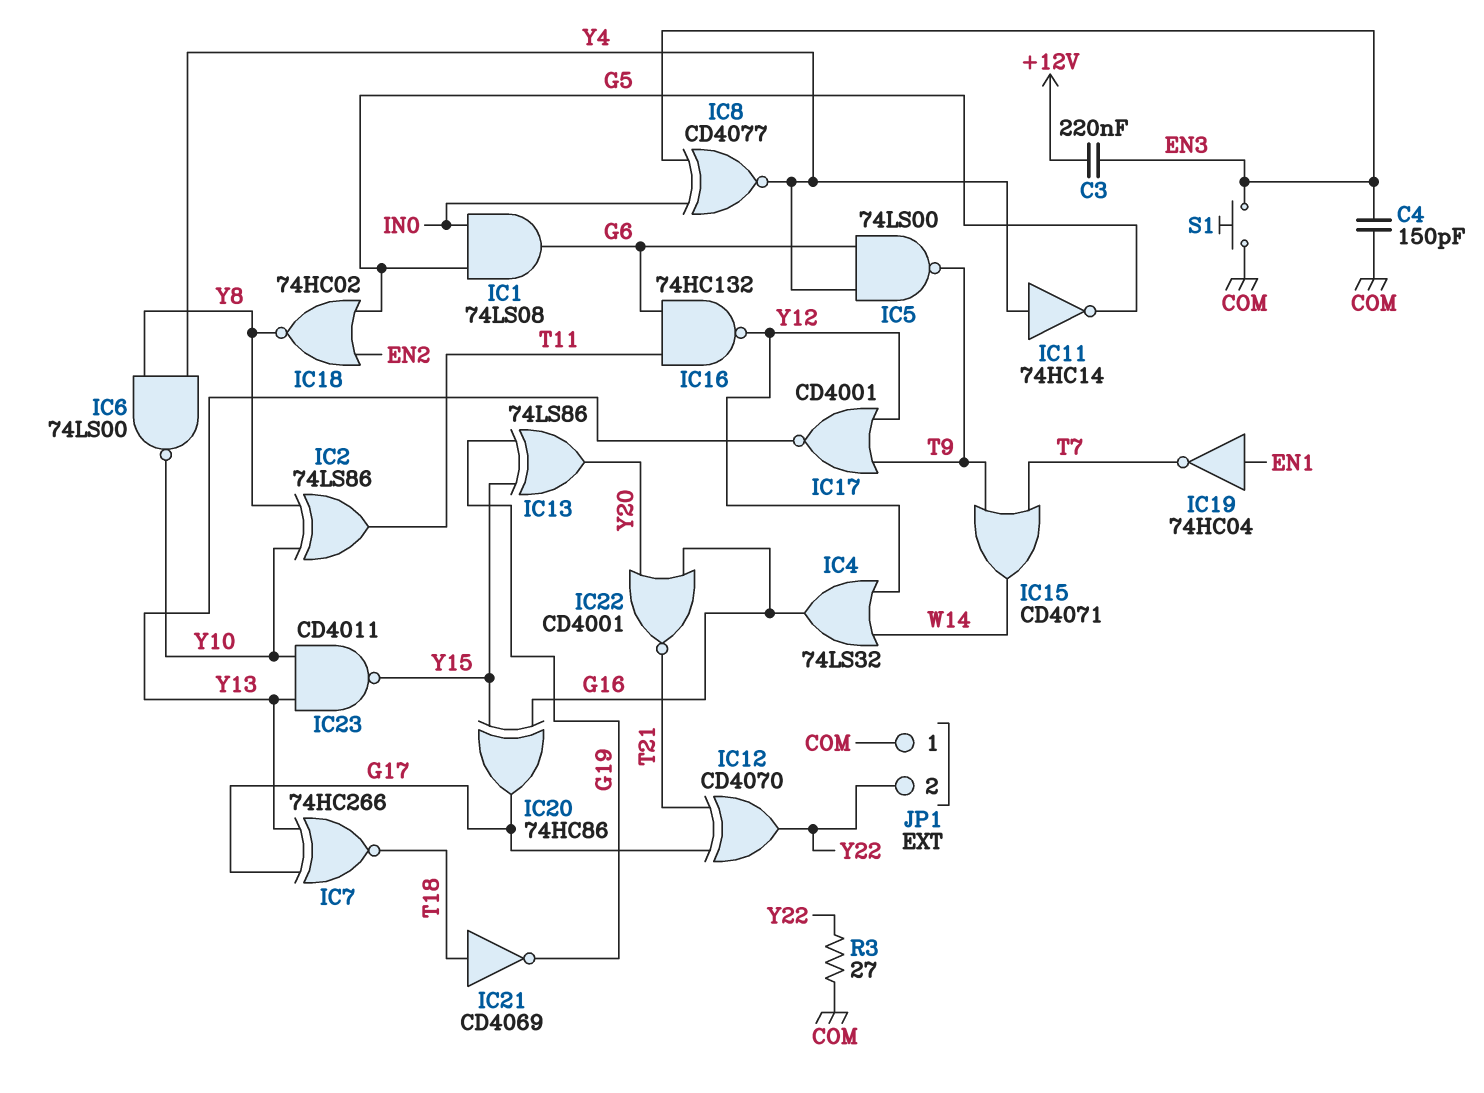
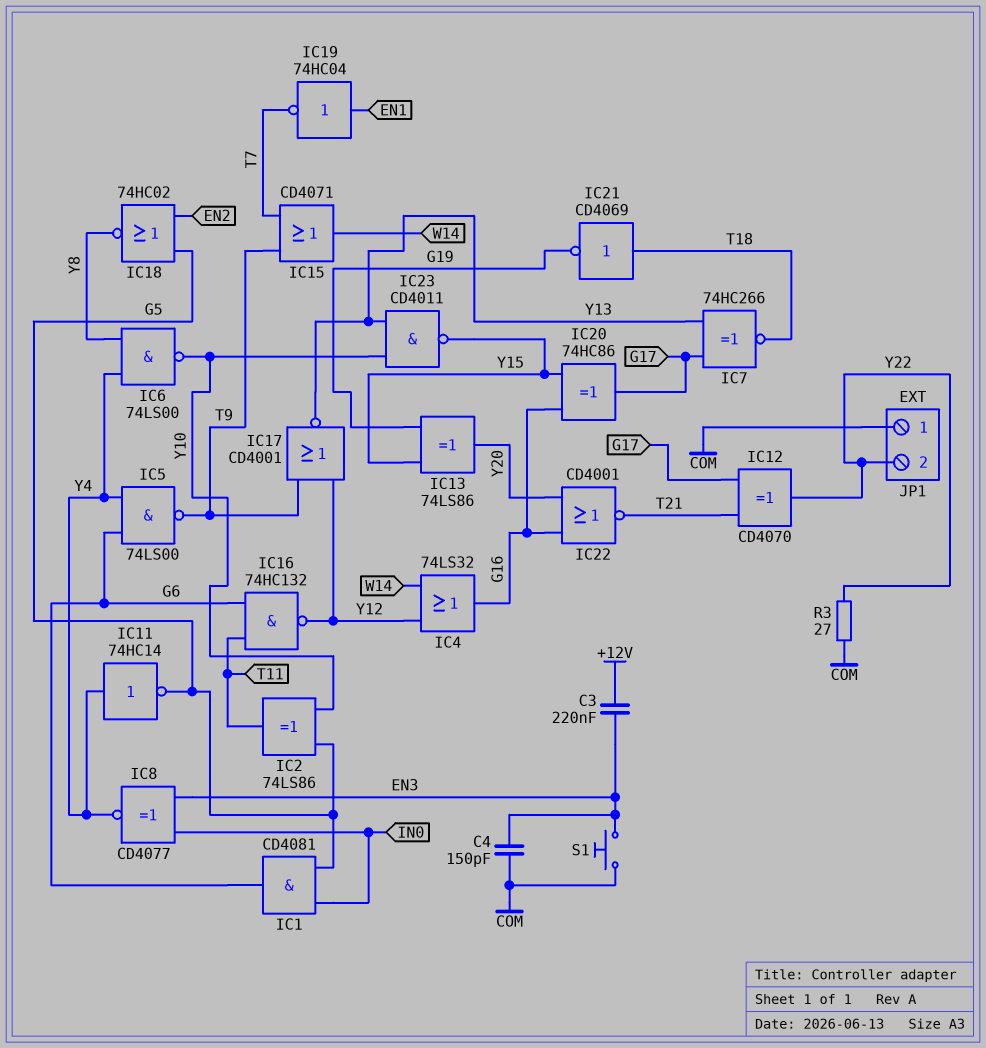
IC1: AND 74LS08 (in G5, in IN0, out G6) -> AND CD4081 (in G5, in IN0, out G6)
IC2: XOR 74LS86 (in Y8, in Y10, out T11) -> XOR 74LS86 (in G5, in Y10, out T11)

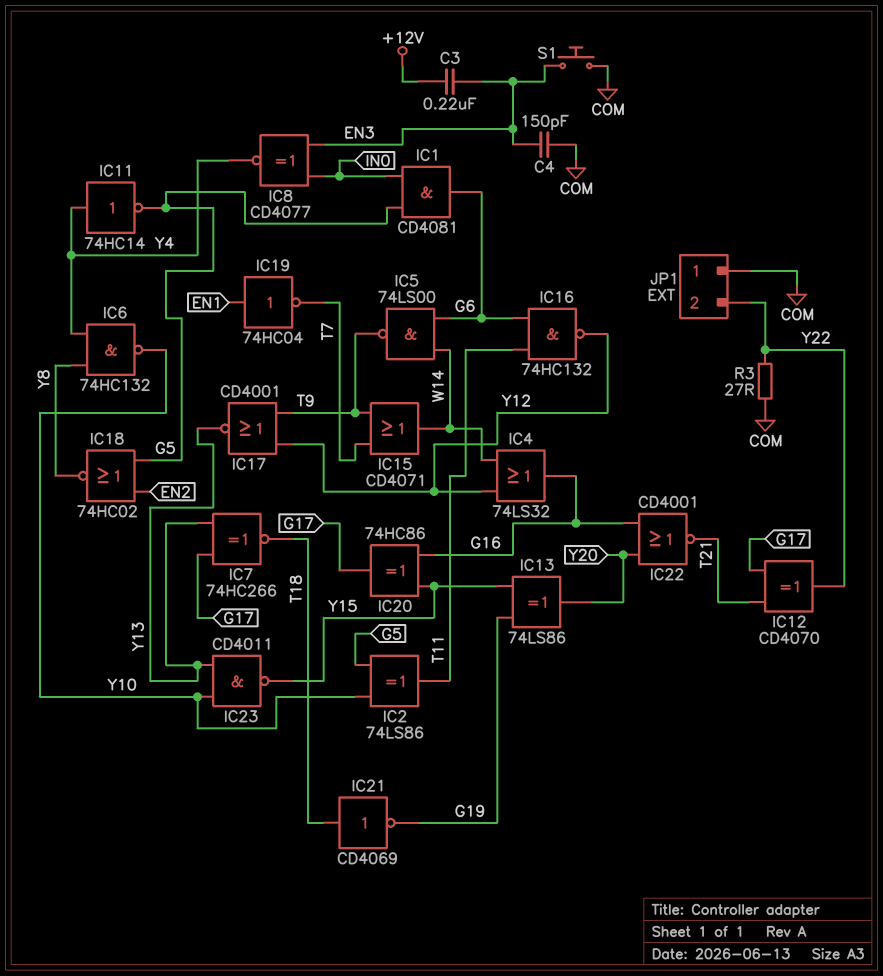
IC5: NAND 74LS00 (in G6, in Y4, out T9) -> NAND 74LS00 (in G6, in W14, out T9)
IC6: NAND 74LS00 (in Y4, in Y8, out Y10) -> NAND 74HC132 (in Y4, in Y8, out Y10)

